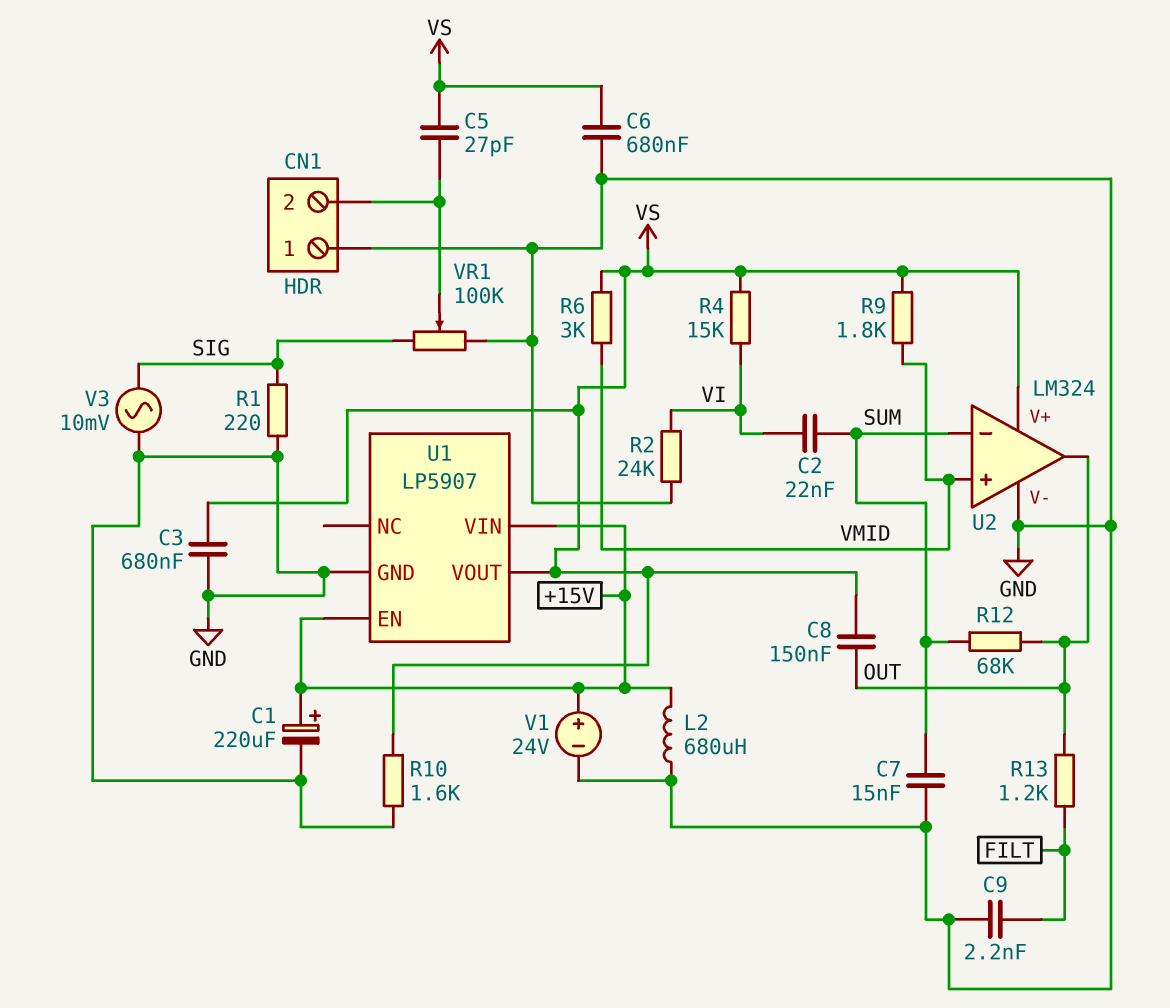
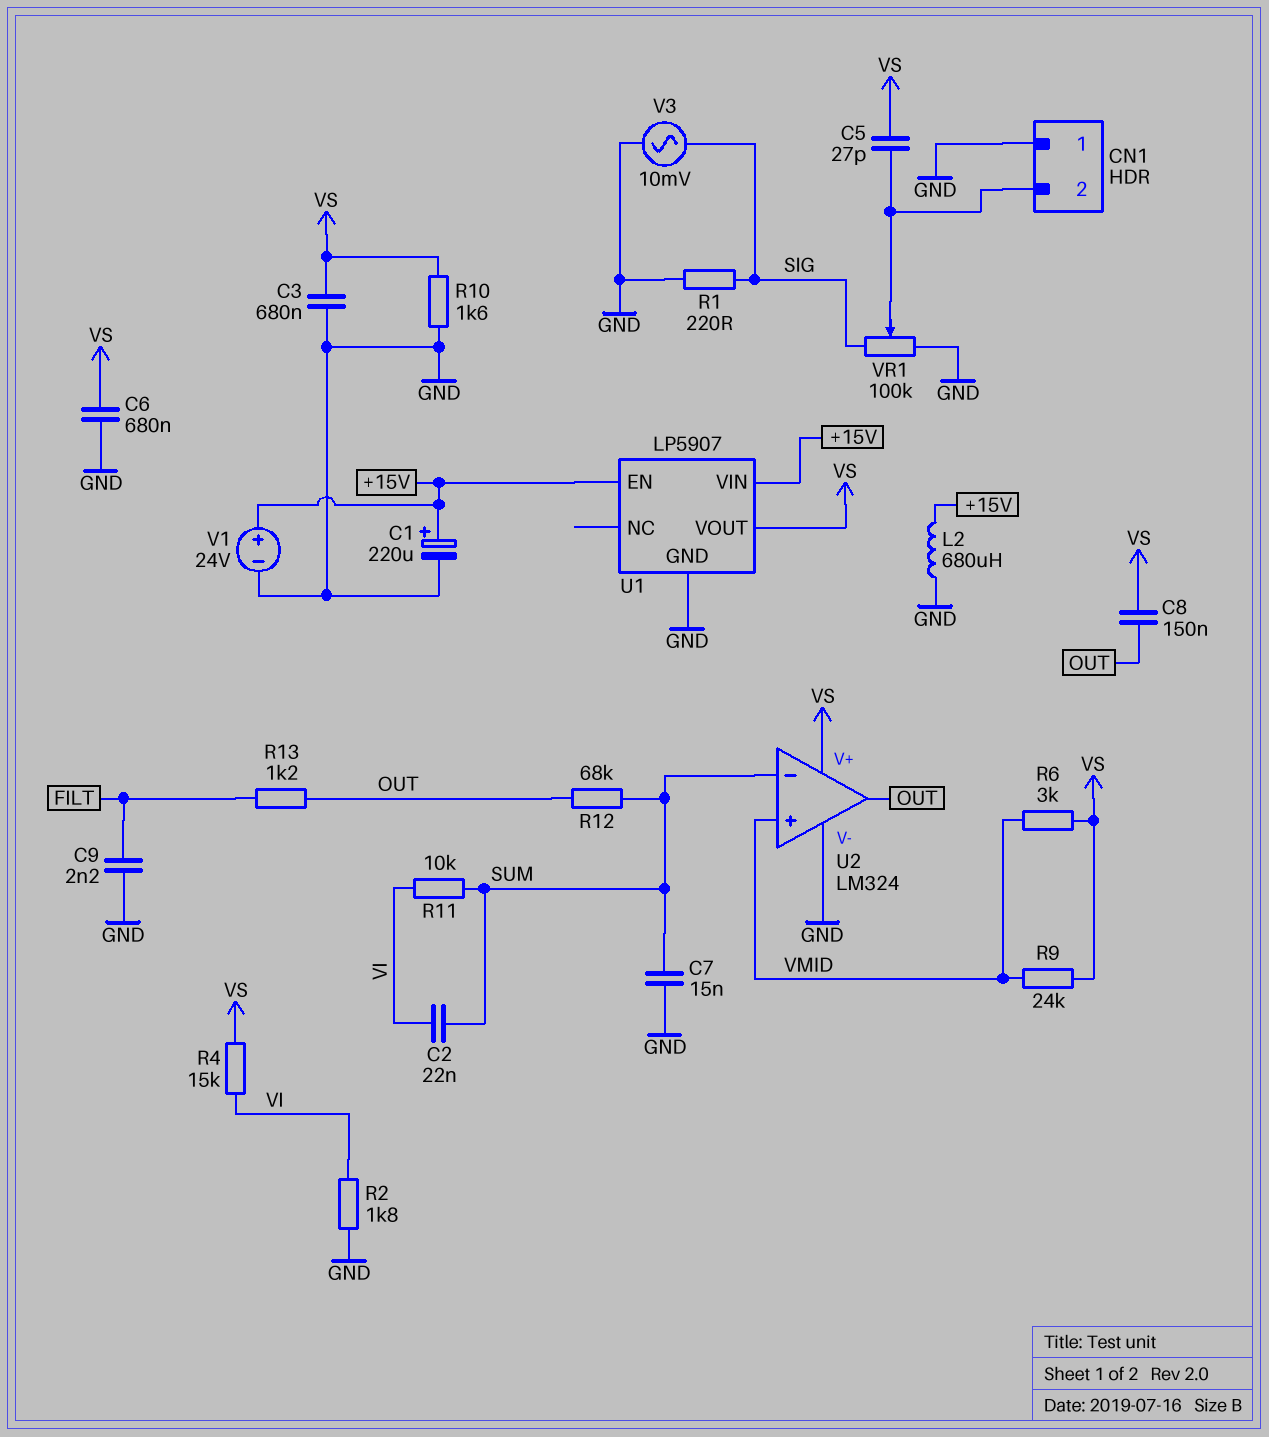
R2: 24k (GND, VI) -> 1.8k (GND, VI)
R9: 1.8k (VMID, VS) -> 24k (VMID, VS)
R11: none -> 10k (SUM, VI)

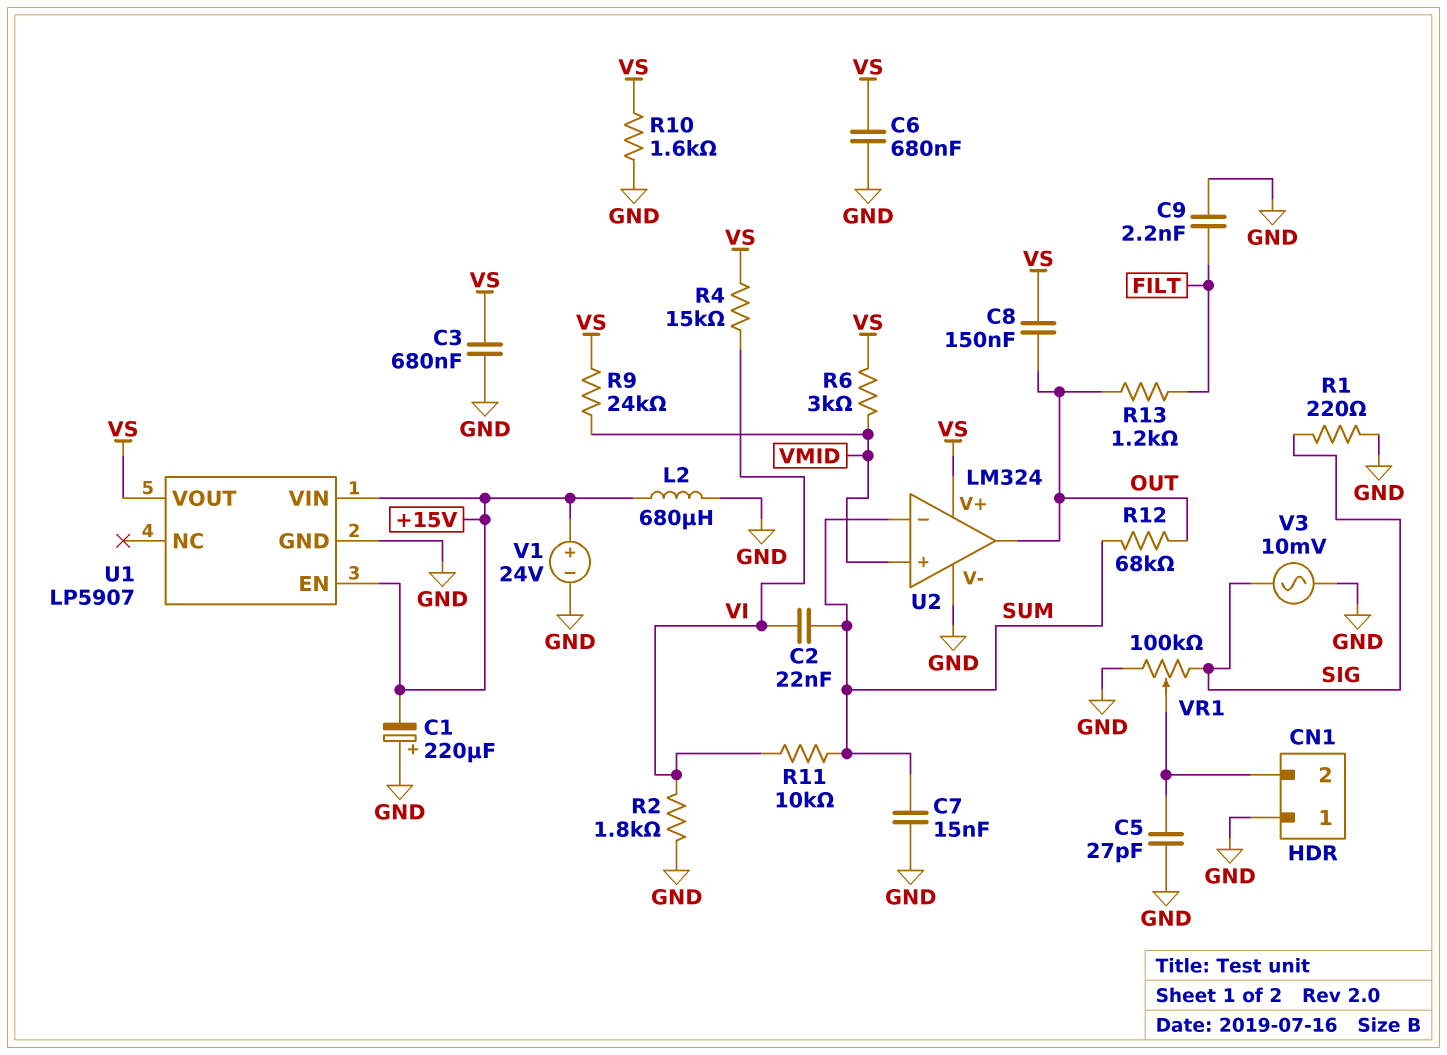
C1: 220uF (plus +15V, minus GND) -> 220uF (plus GND, minus +15V)
C5: 27pF (CN1/2, VS) -> 27pF (CN1/2, GND)

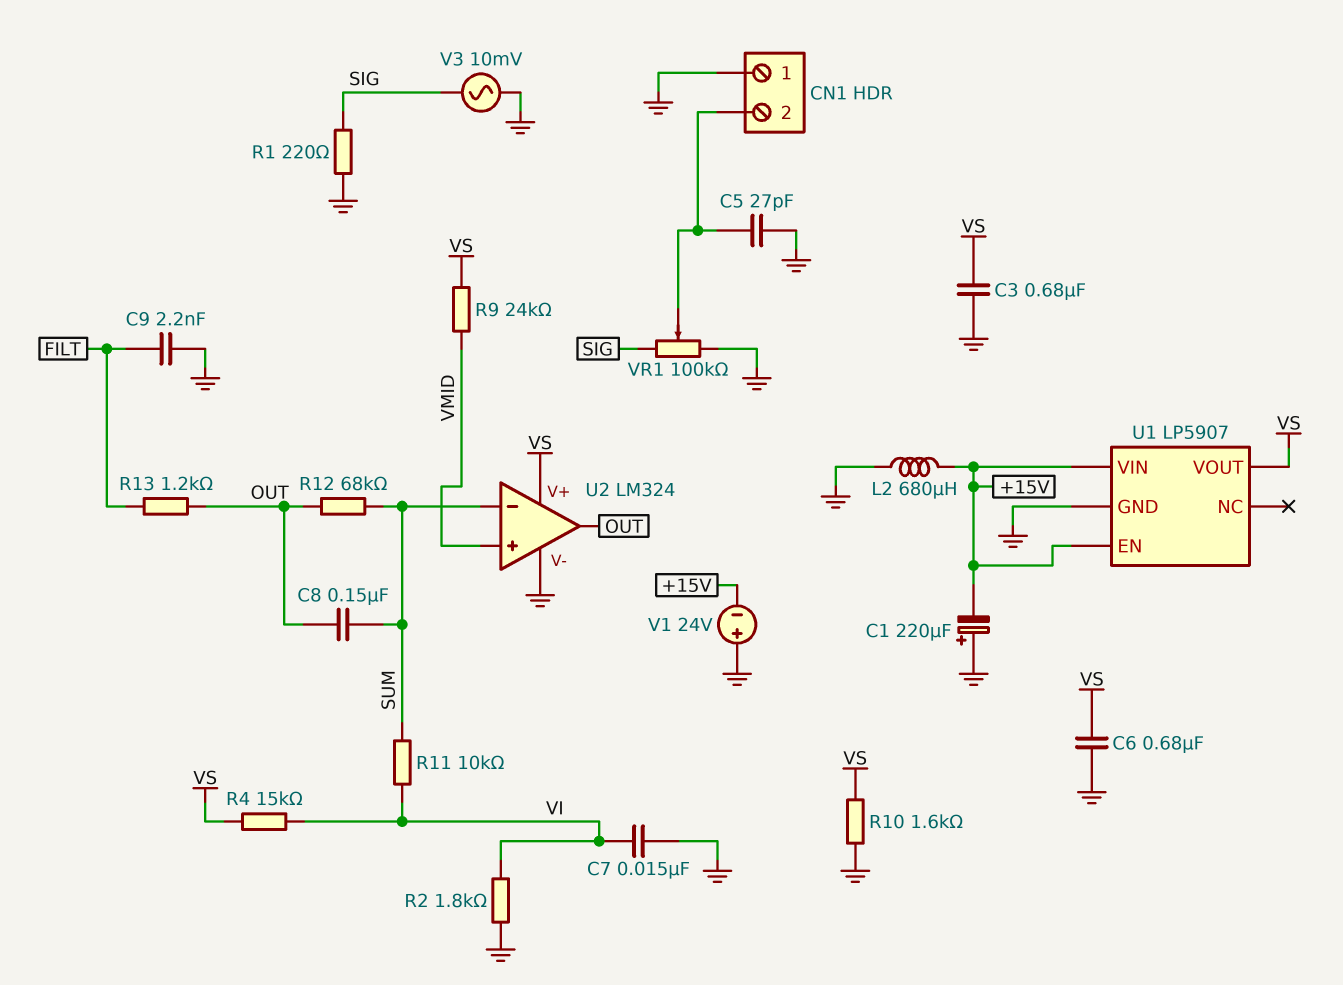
C2: 22nF (SUM, VI) -> none
C7: 15nF (GND, SUM) -> 15nF (GND, VI)
C8: 150nF (OUT, VS) -> 150nF (OUT, SUM)
R6: 3k (VMID, VS) -> none
V1: 24V (plus +15V, minus GND) -> 24V (plus GND, minus +15V)

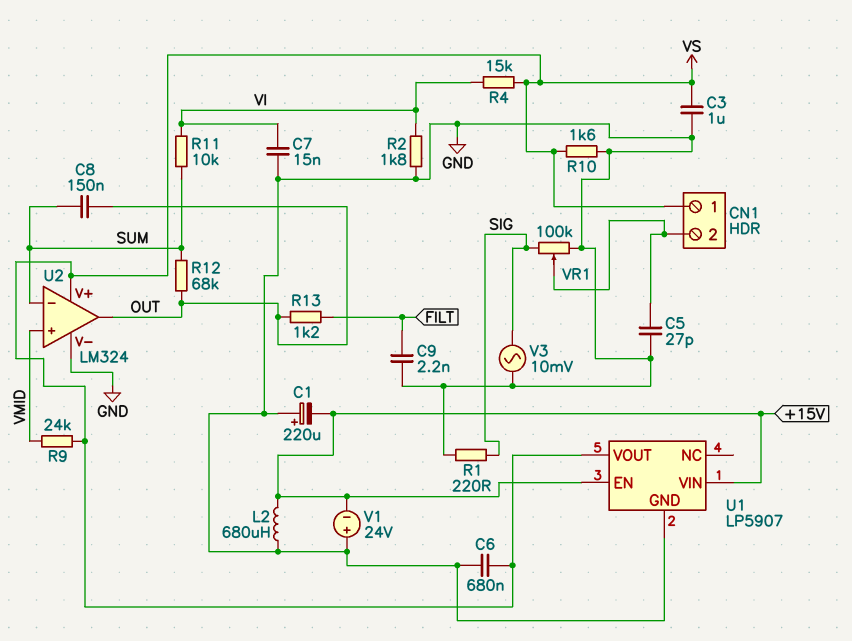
C3: 680nF (GND, VS) -> 1uF (GND, VS)
CN1 pin 1: GND -> VS

